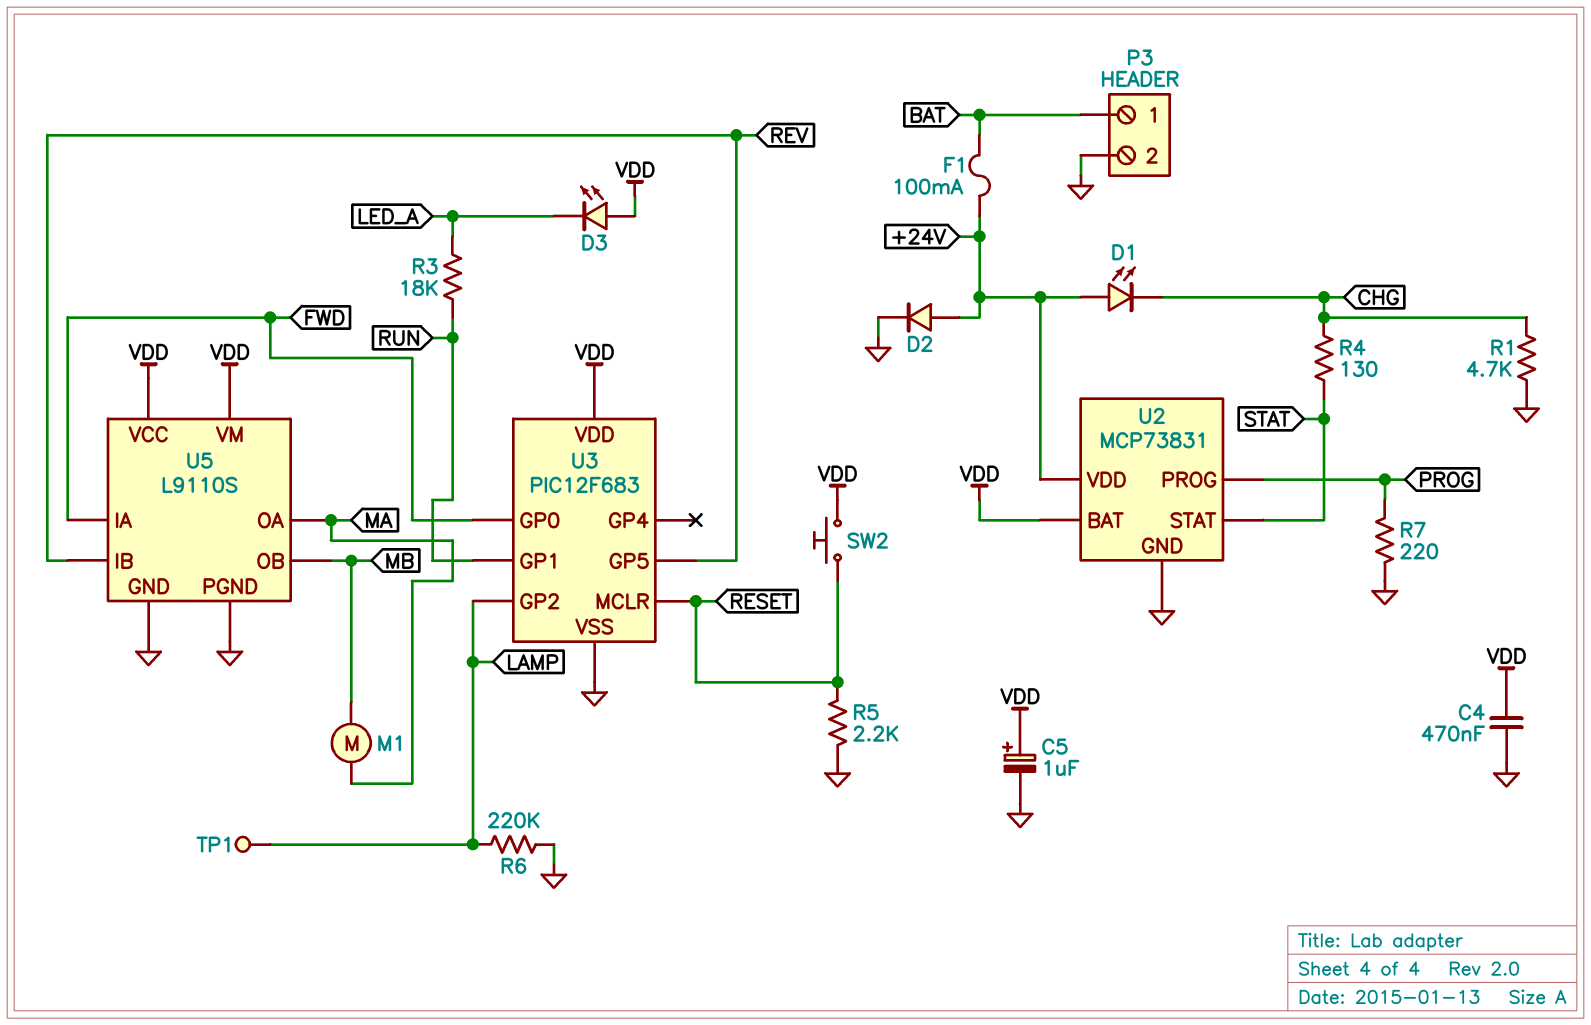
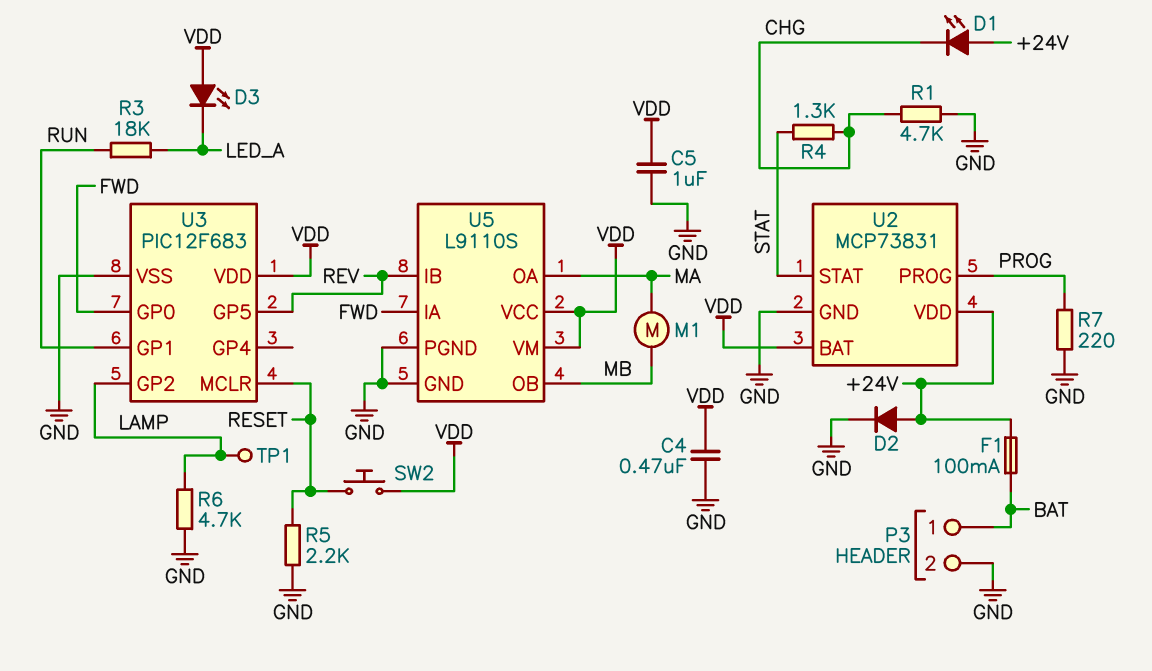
C5: 1uF (plus VDD, minus GND) -> 1uF (GND, VDD)
R4: 130 (CHG, STAT) -> 1.3k (CHG, STAT)
R6: 220k (GND, LAMP) -> 4.7k (GND, LAMP)

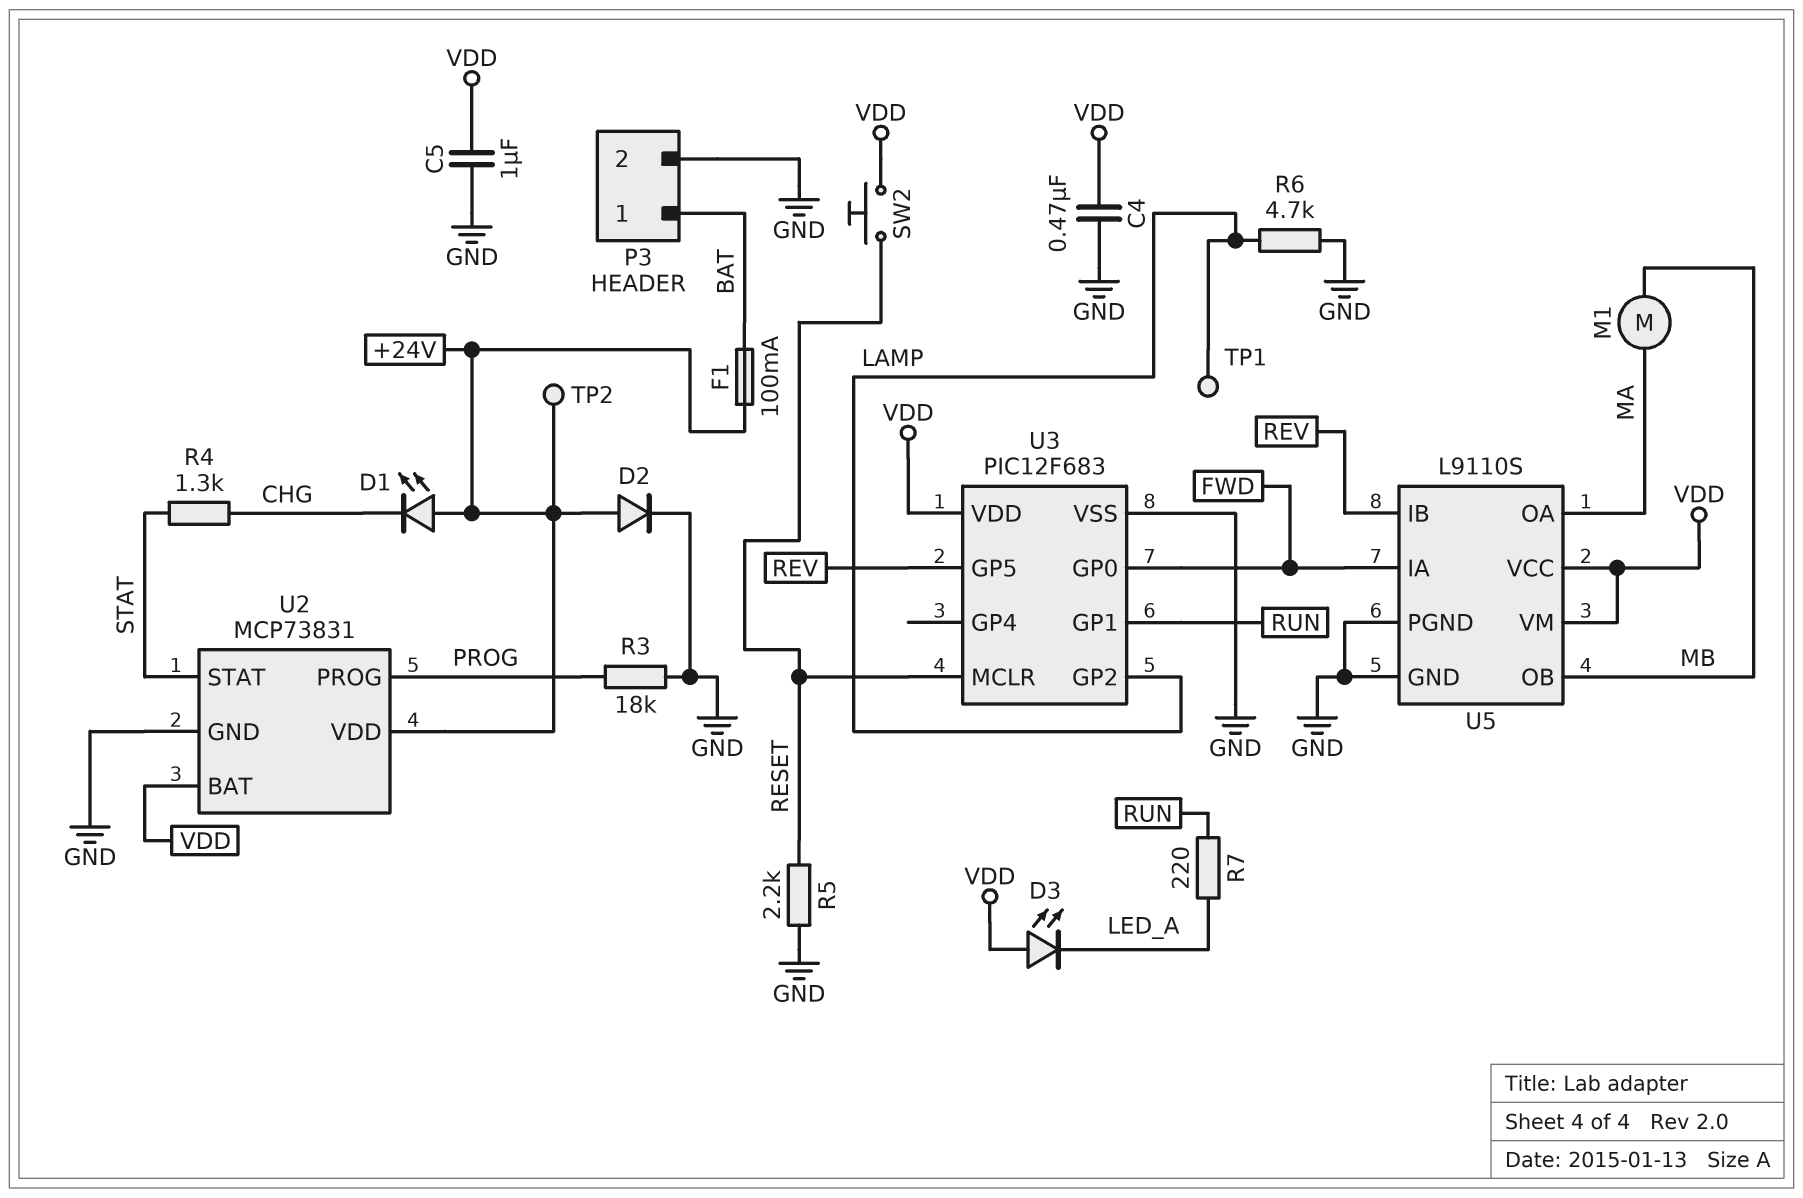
R1: 4.7k (CHG, GND) -> none
R3: 18k (LED_A, RUN) -> 18k (GND, PROG)
R7: 220 (GND, PROG) -> 220 (LED_A, RUN)
TP2: none -> test point (+24V)

